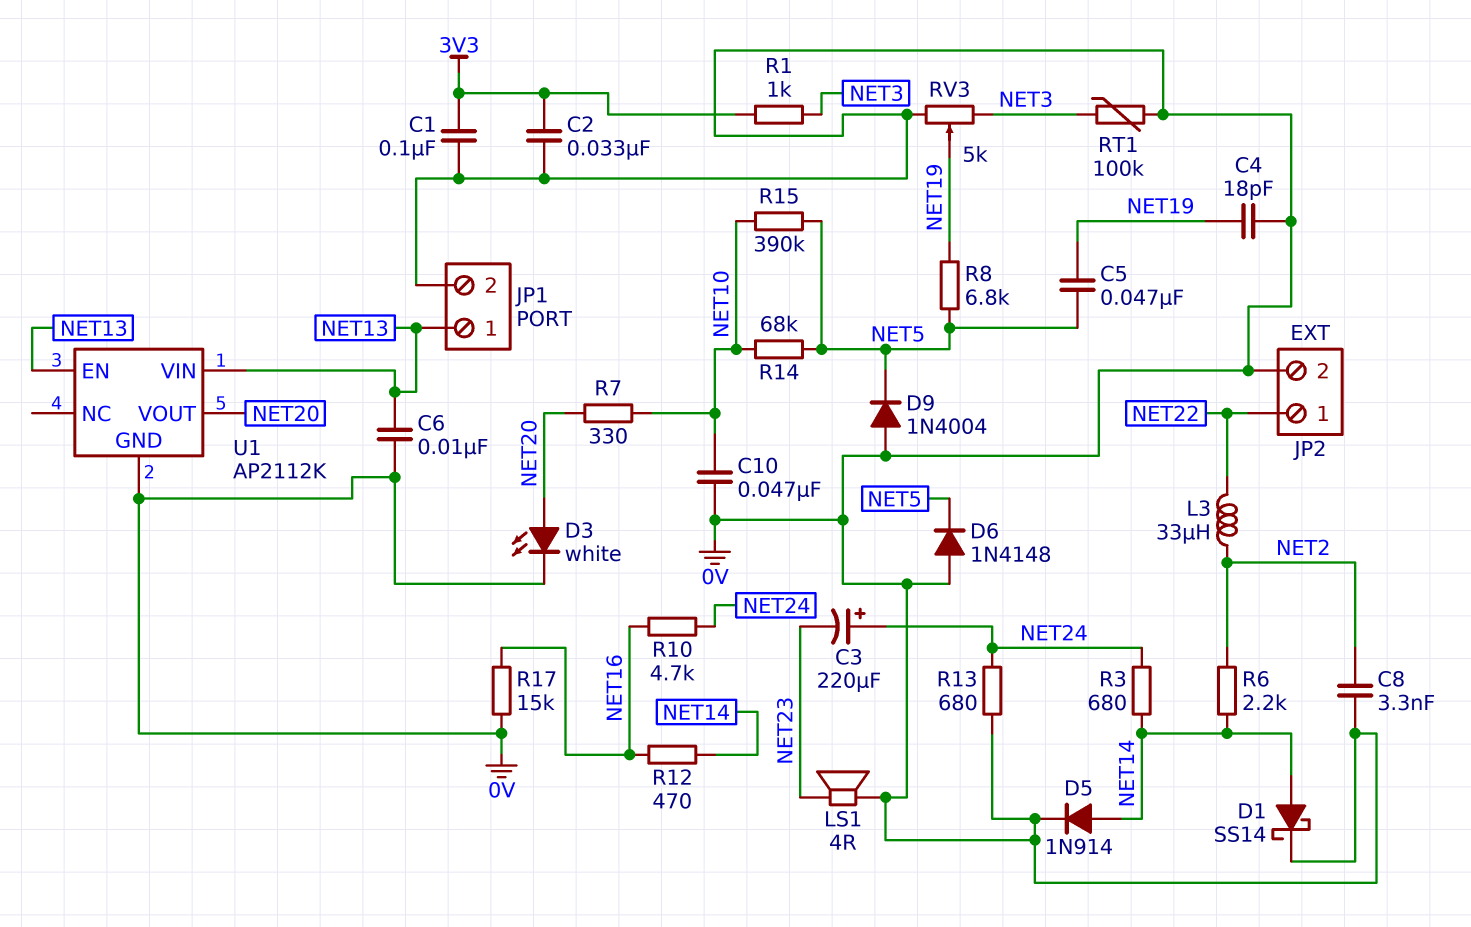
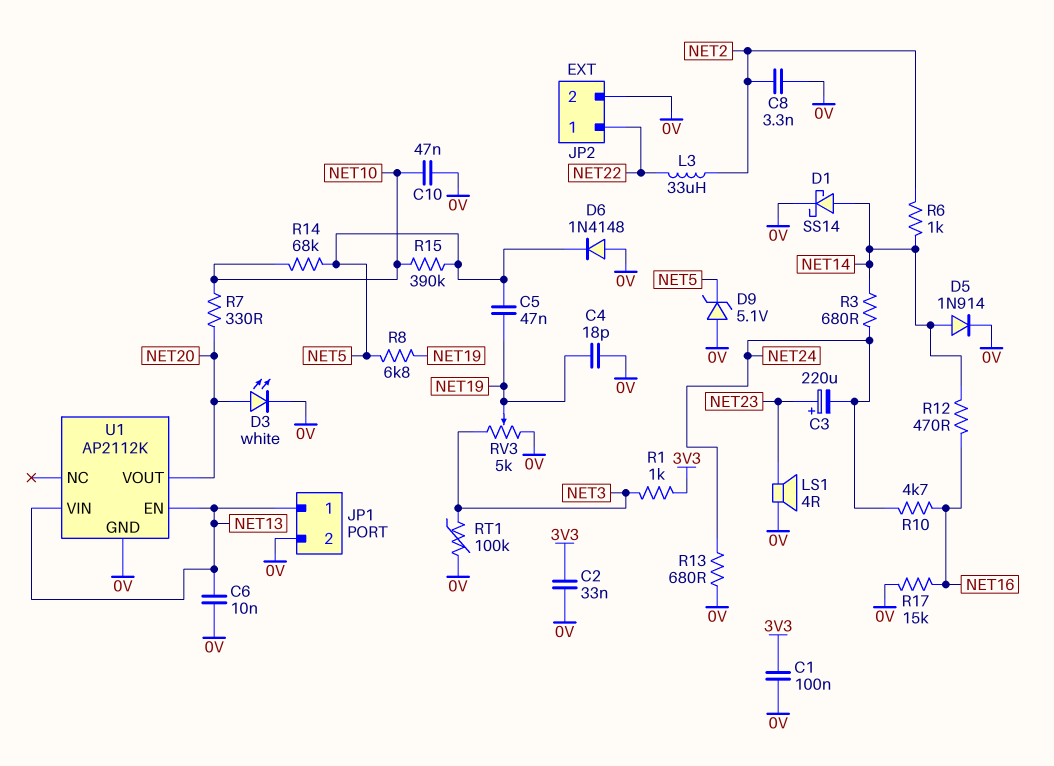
C3: 220uF (plus NET24, minus NET23) -> 220uF (plus NET23, minus NET24)
D9: diode 1N4004 (A 0V, K NET5) -> zener 5.1V (A 0V, K NET5)
R6: 2.2k (NET2, NET14) -> 1k (NET2, NET14)

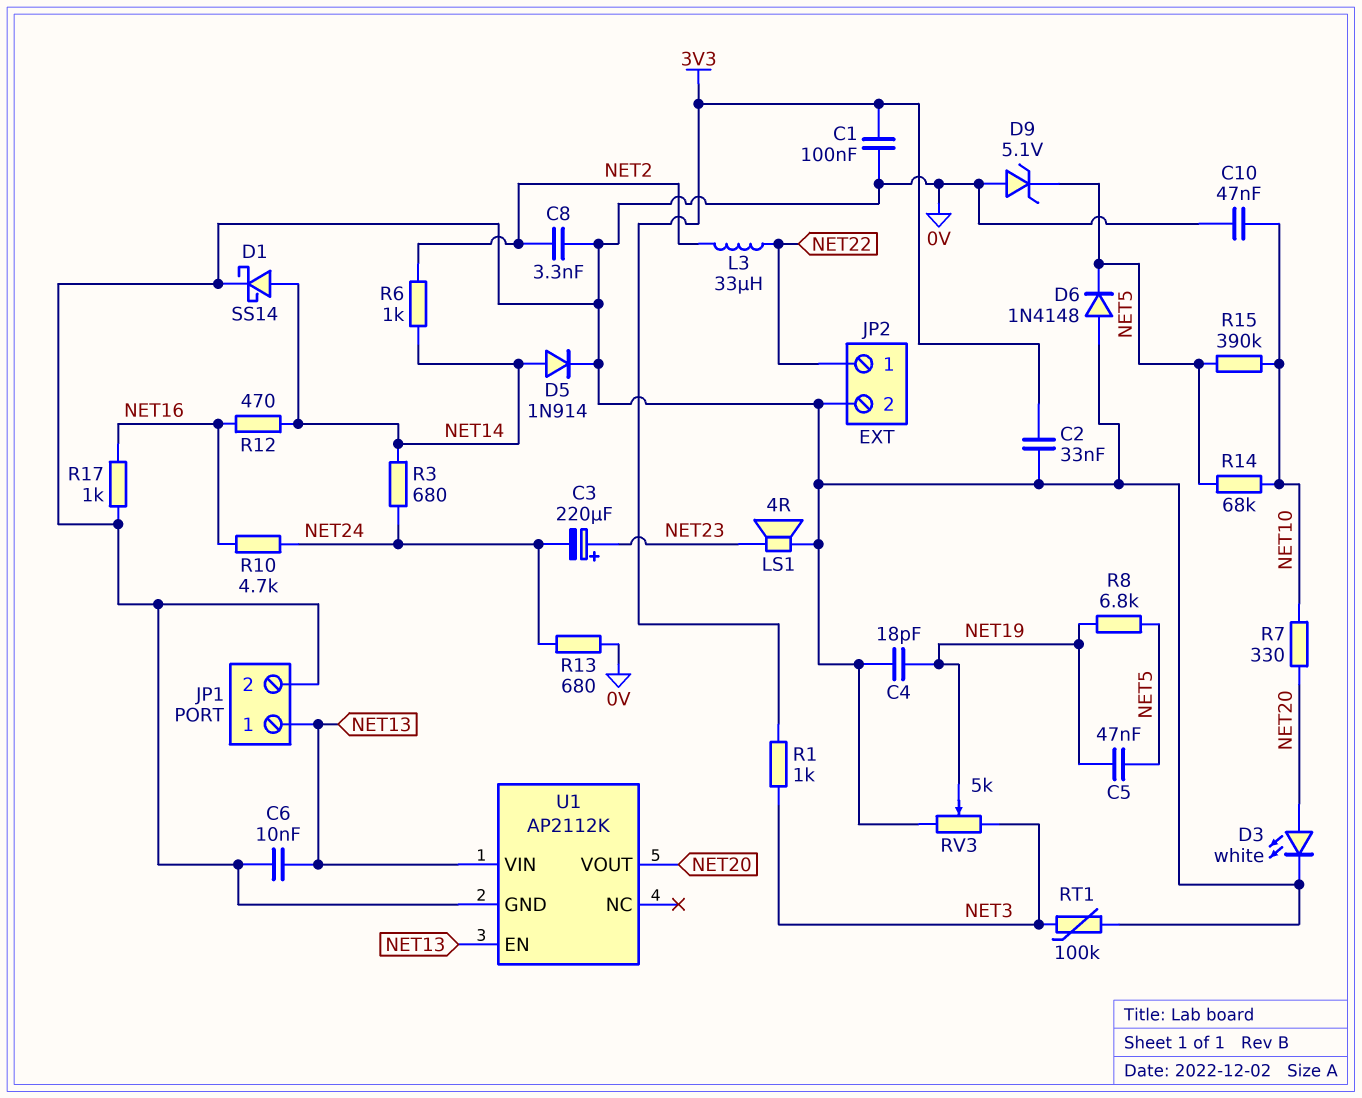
R17: 15k (0V, NET16) -> 1k (0V, NET16)

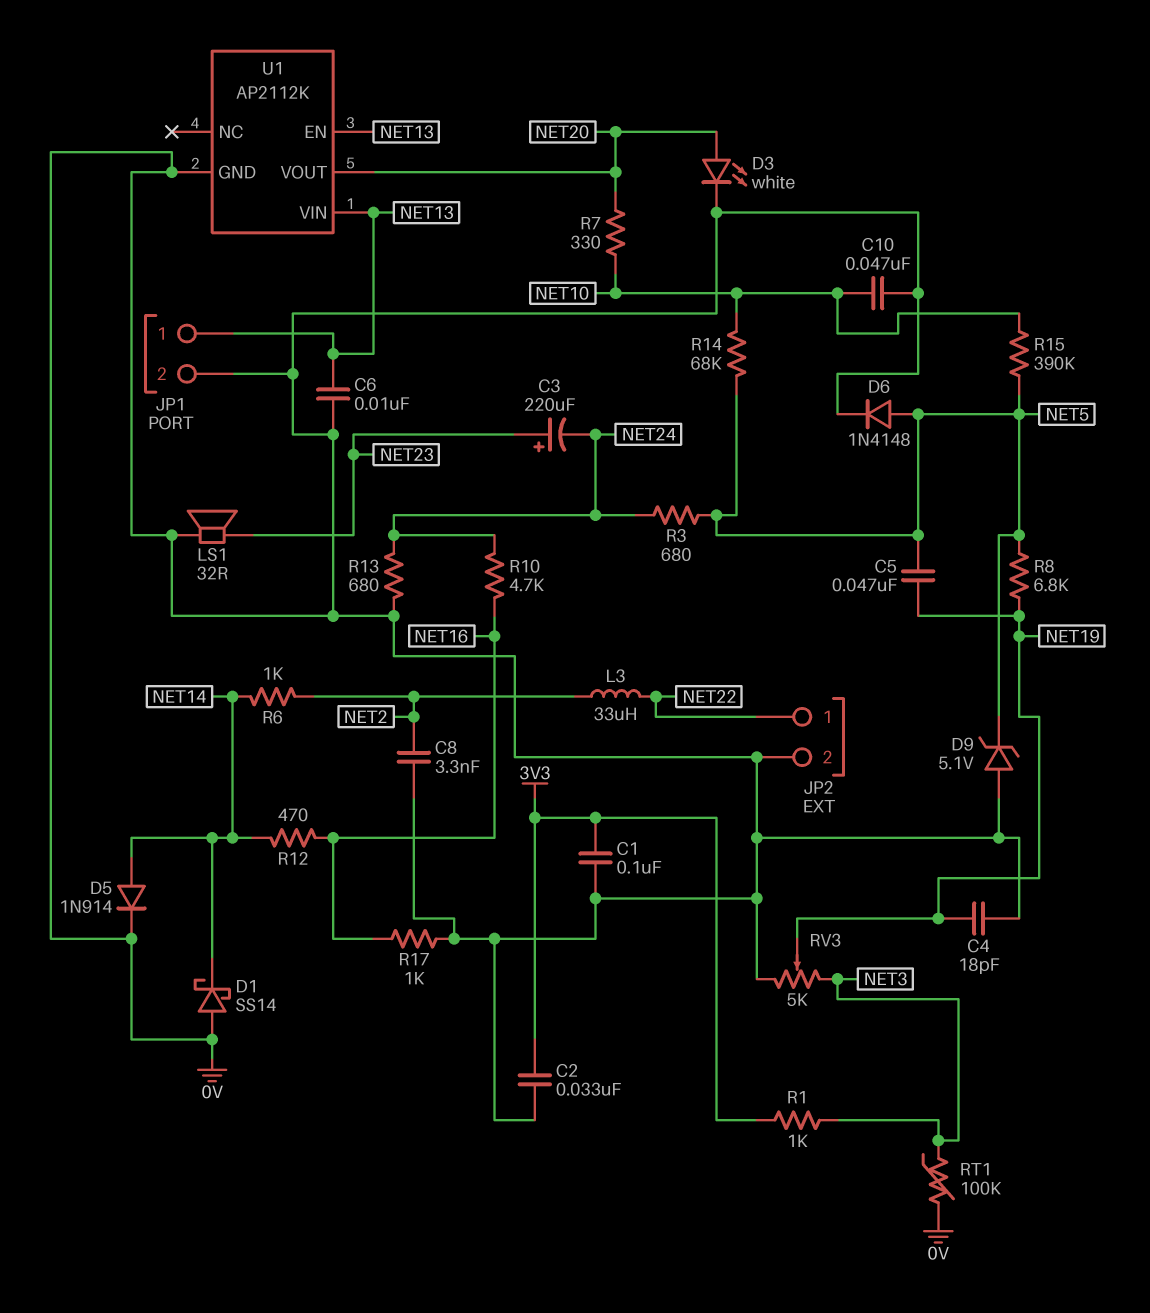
D1: schottky SS14 (A NET14, K 0V) -> schottky SS14 (A 0V, K NET14)
D6: diode 1N4148 (A 0V, K NET5) -> diode 1N4148 (A NET5, K 0V)
LS1: speaker 4R (0V, NET23) -> speaker 32R (0V, NET23)
R3: 680 (NET14, NET24) -> 680 (NET5, NET24)

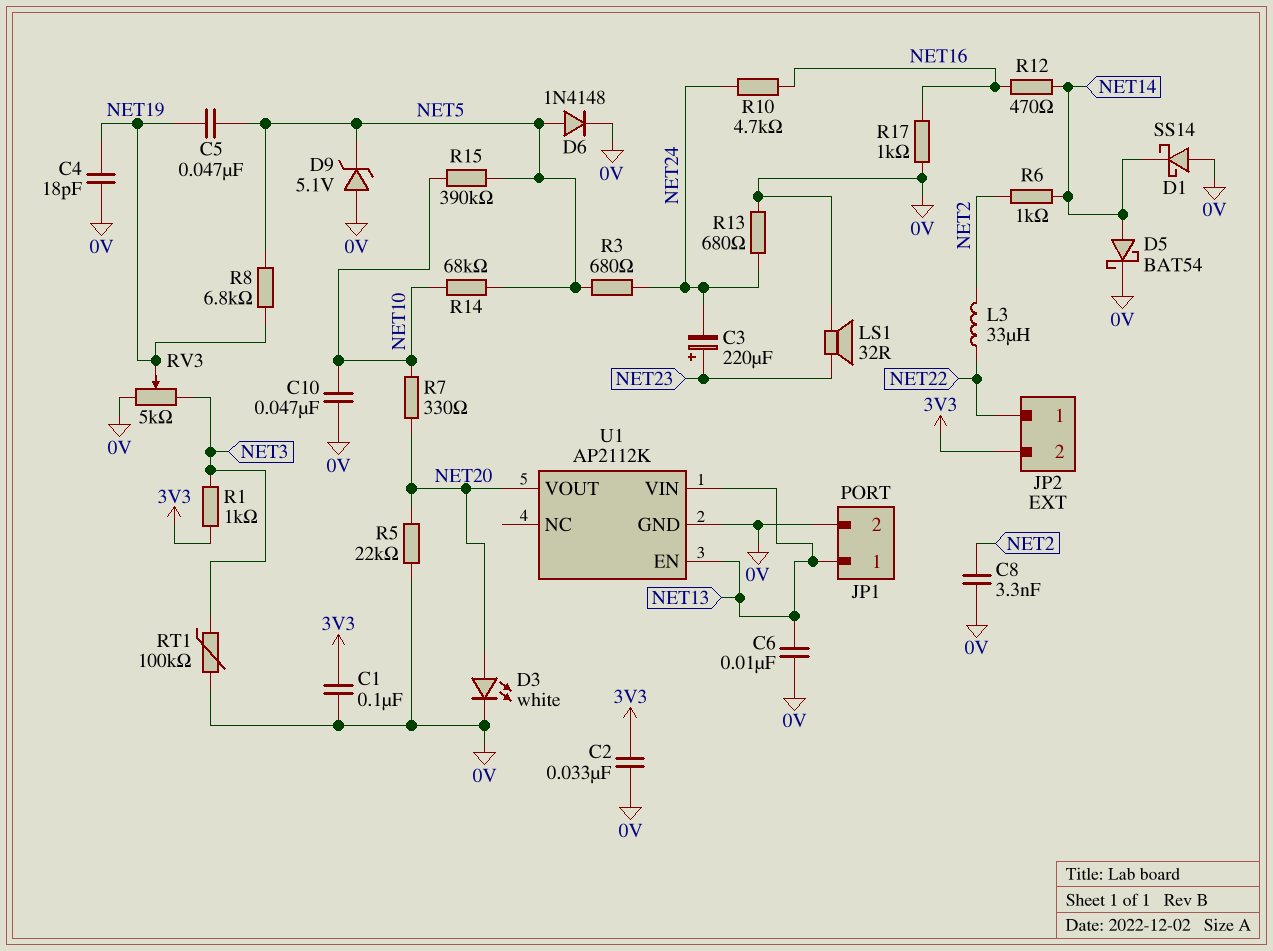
D5: diode 1N914 (A NET14, K 0V) -> schottky BAT54 (A NET14, K 0V)
JP2 pin 2: 0V -> 3V3
R5: none -> 22k (0V, NET20)

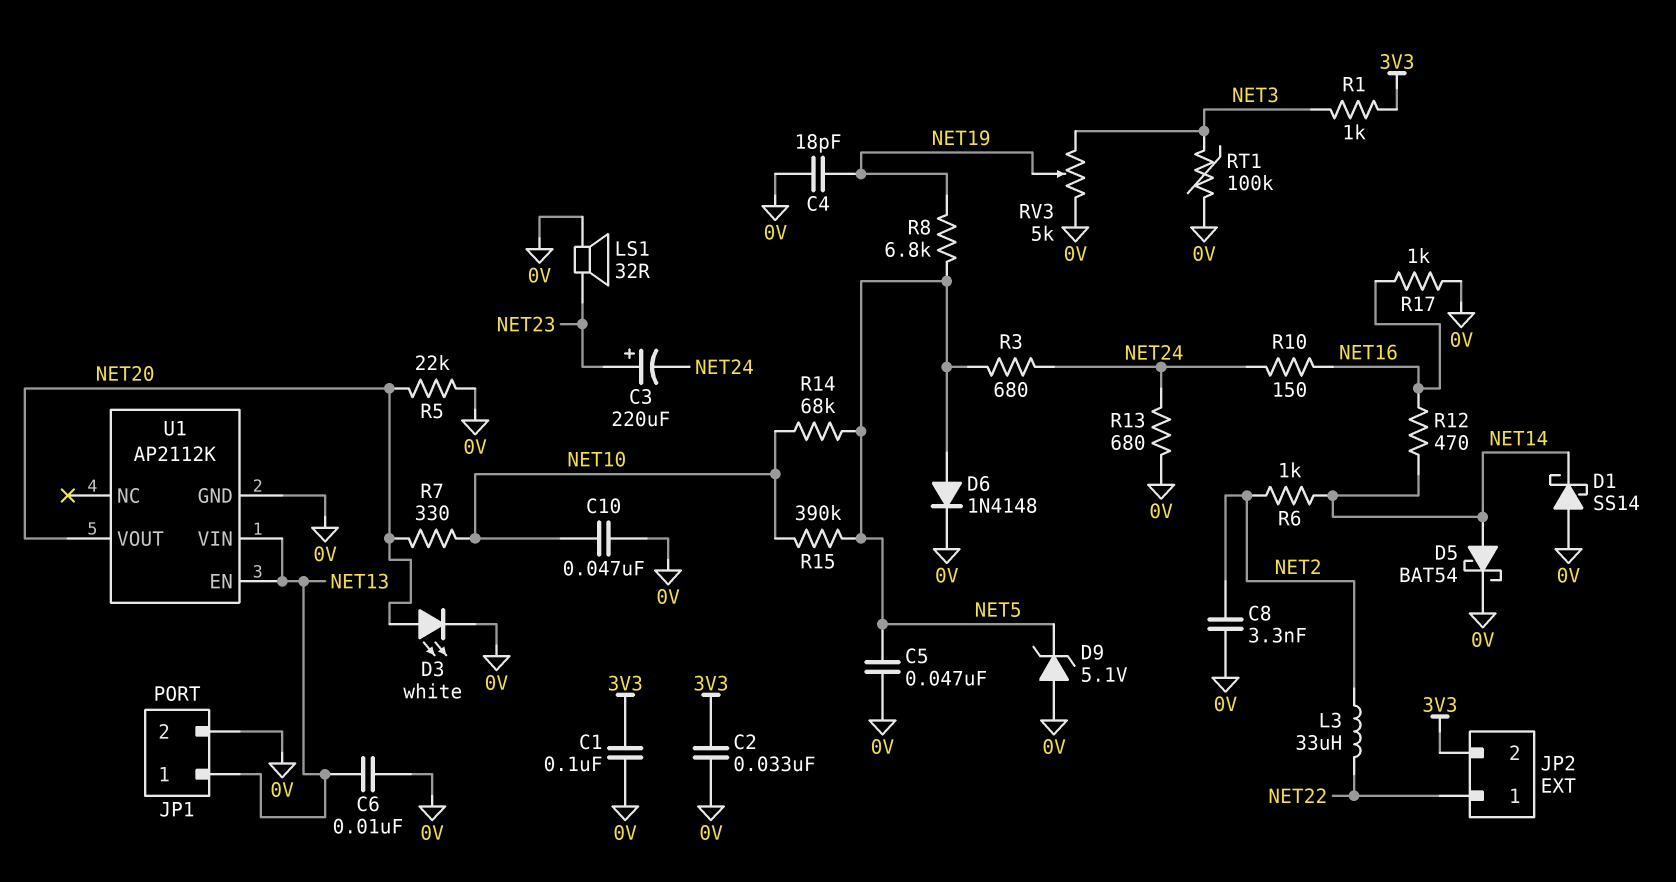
C5: 47nF (NET5, NET19) -> 47nF (0V, NET5)
R10: 4.7k (NET16, NET24) -> 150 (NET16, NET24)

